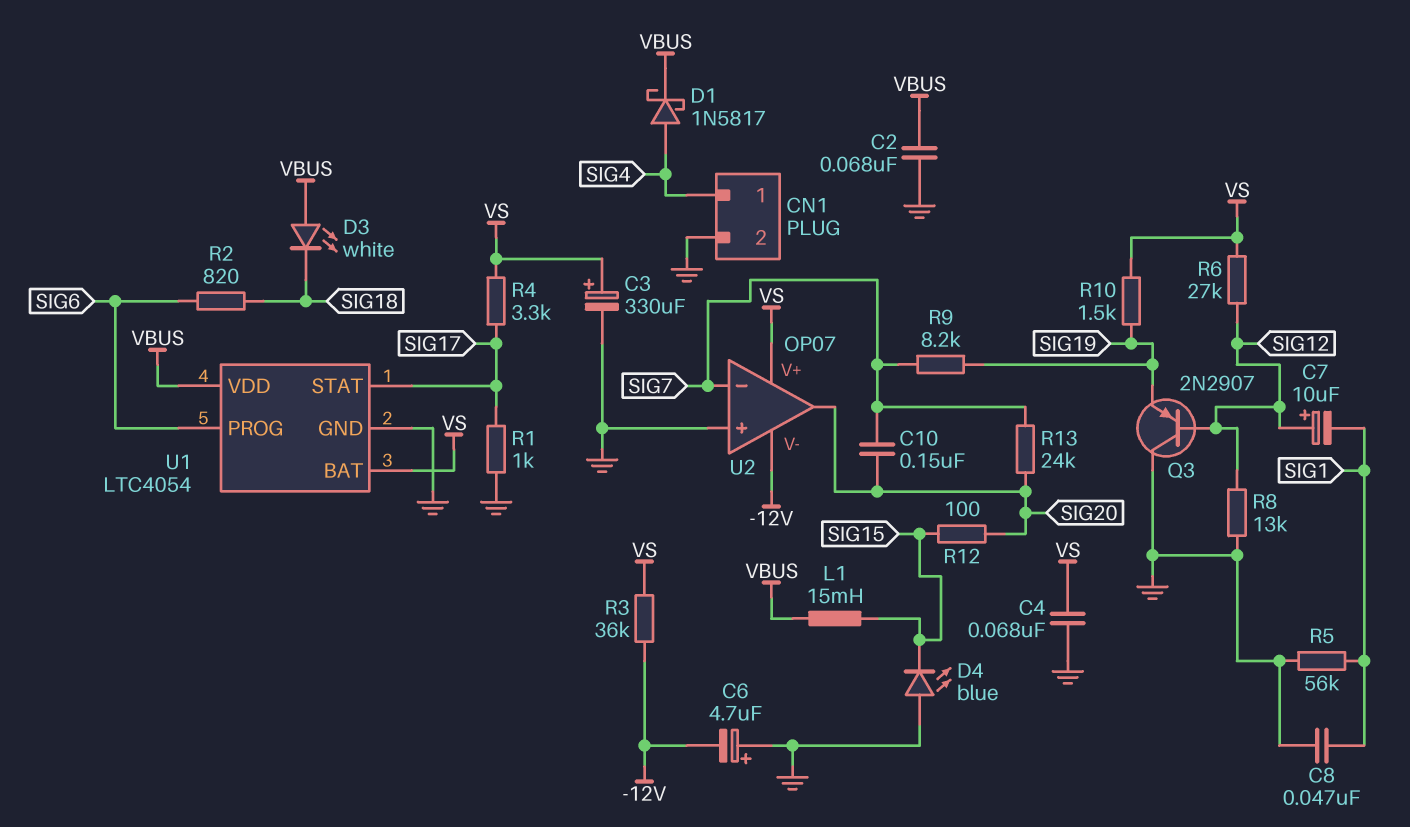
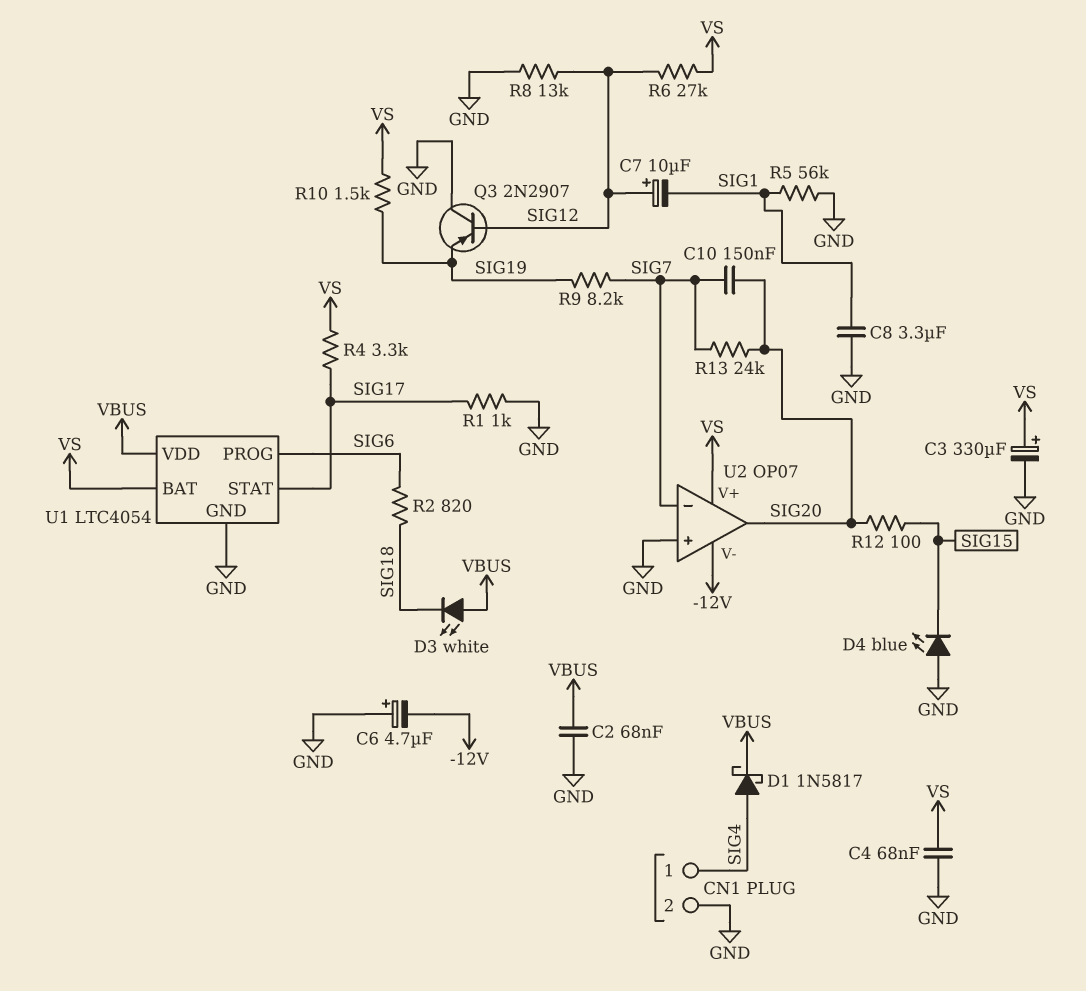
C8: 47nF (GND, SIG1) -> 3.3uF (GND, SIG1)
L1: 15mH (SIG15, VBUS) -> none
R3: 36k (-12V, VS) -> none

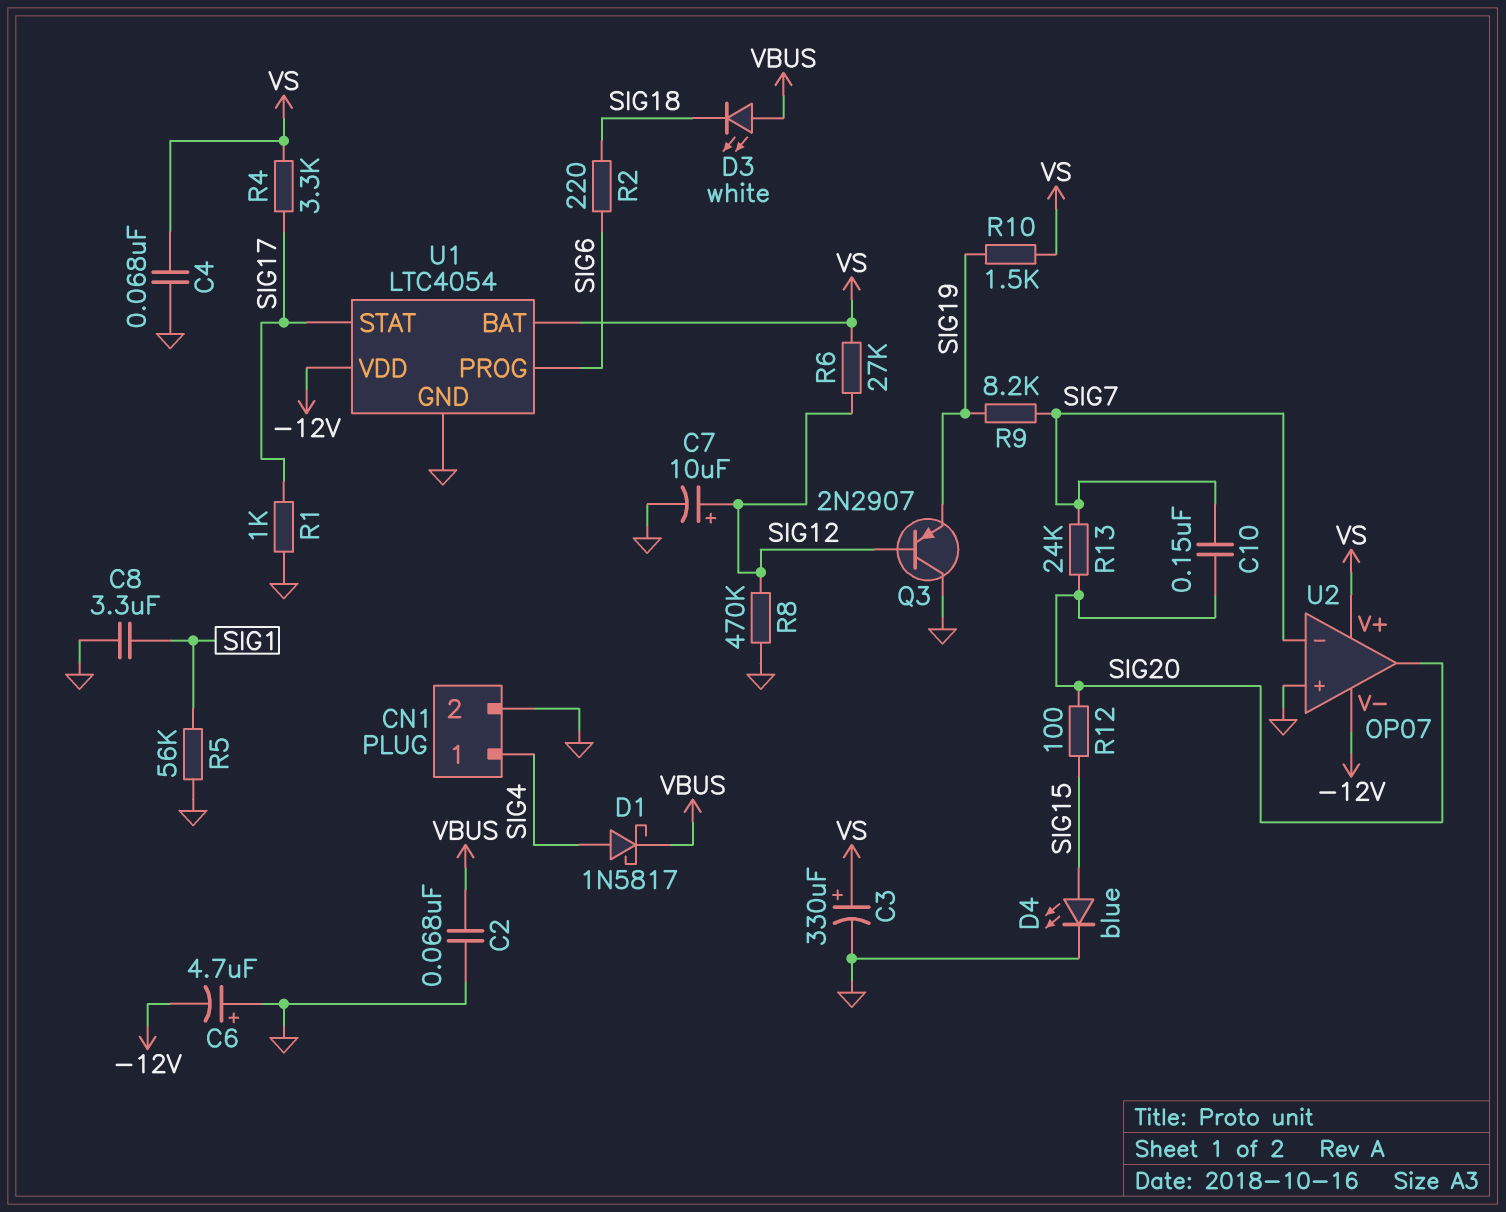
C7: 10uF (plus SIG12, minus SIG1) -> 10uF (plus SIG12, minus GND)
D4: LED blue (A GND, K SIG15) -> LED blue (A SIG15, K GND)
R2: 820 (SIG6, SIG18) -> 220 (SIG6, SIG18)
R8: 13k (GND, SIG12) -> 470k (GND, SIG12)
U1 pin VDD: VBUS -> -12V

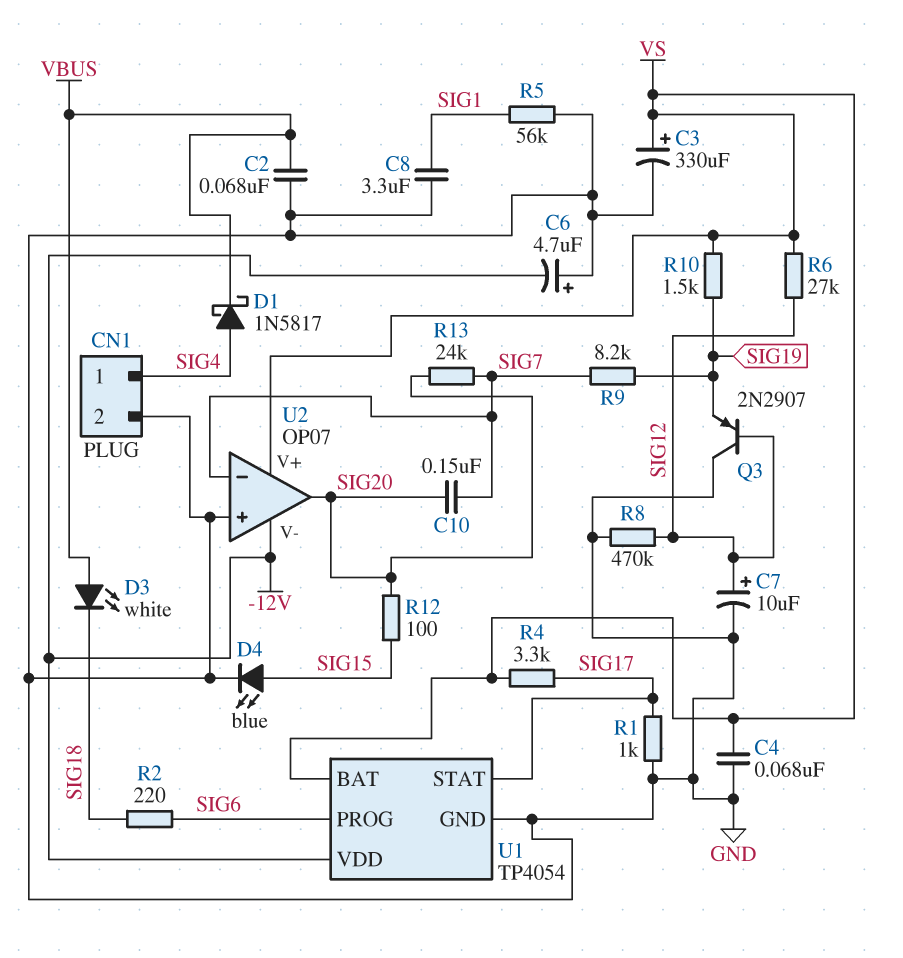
U1: LTC4054 -> TP4054

